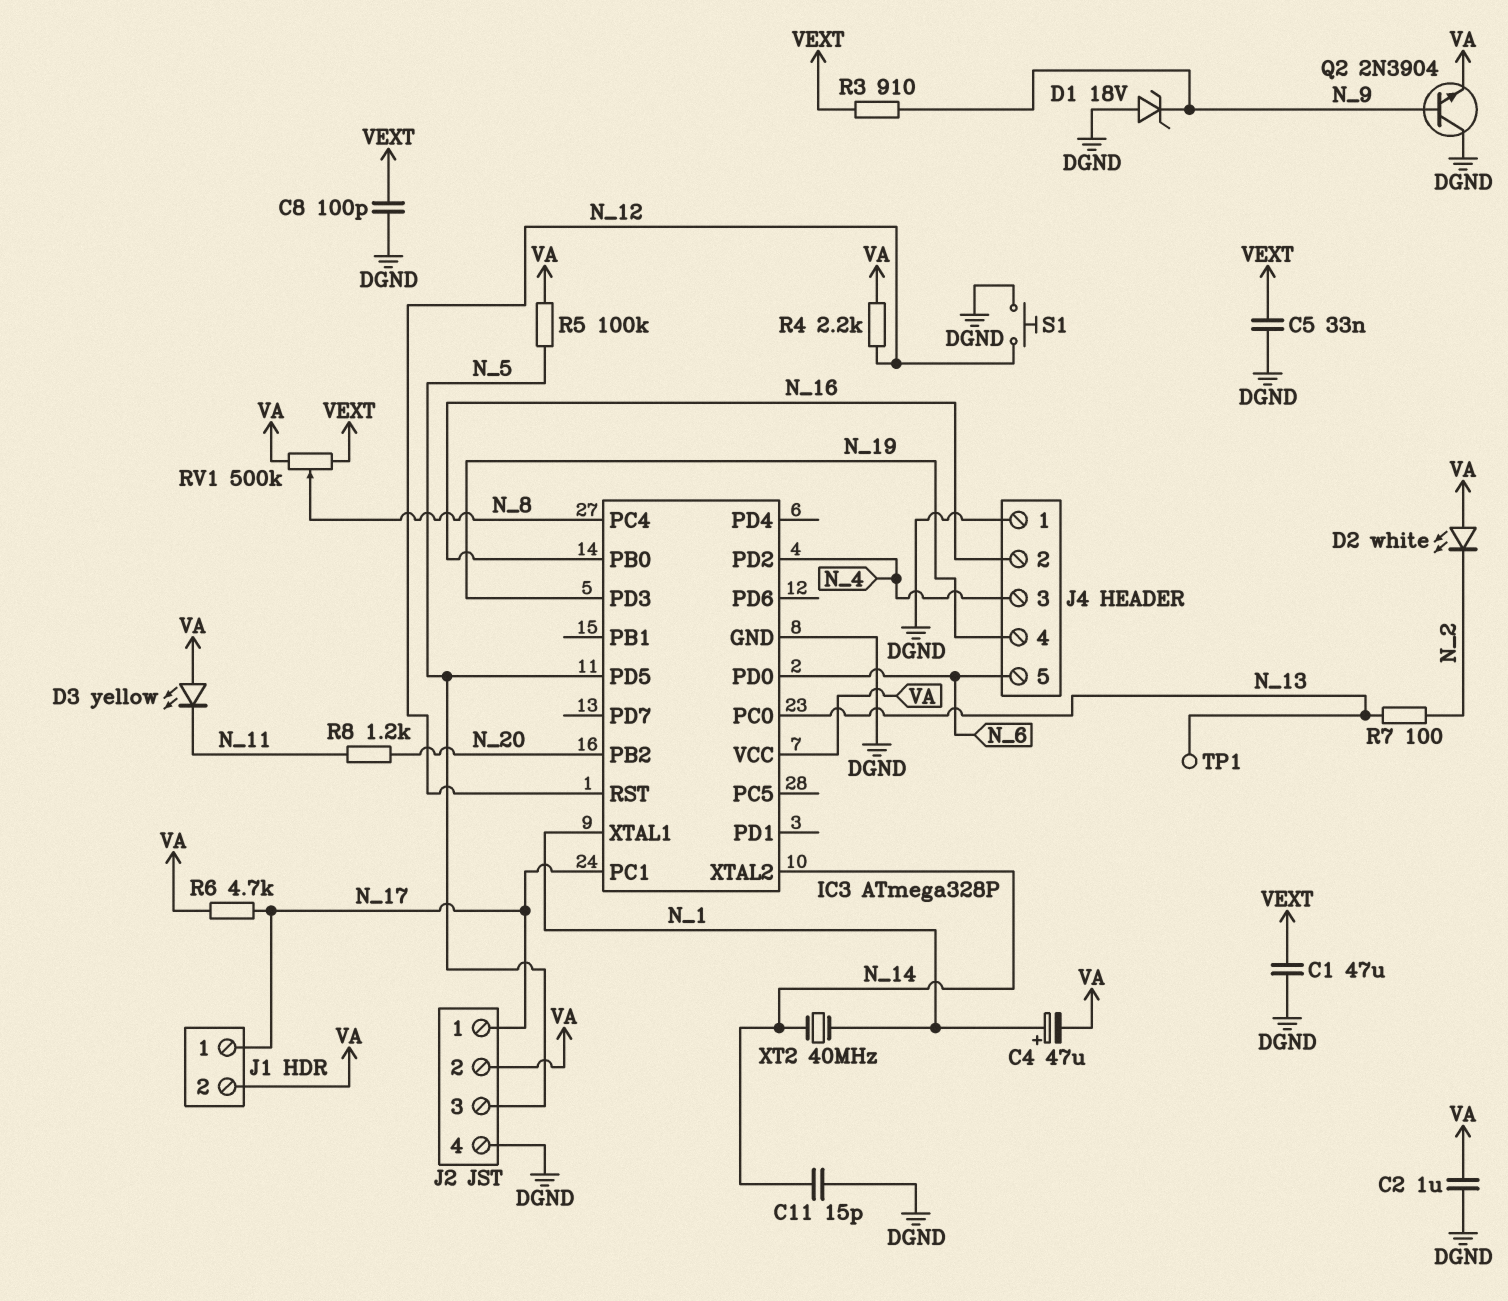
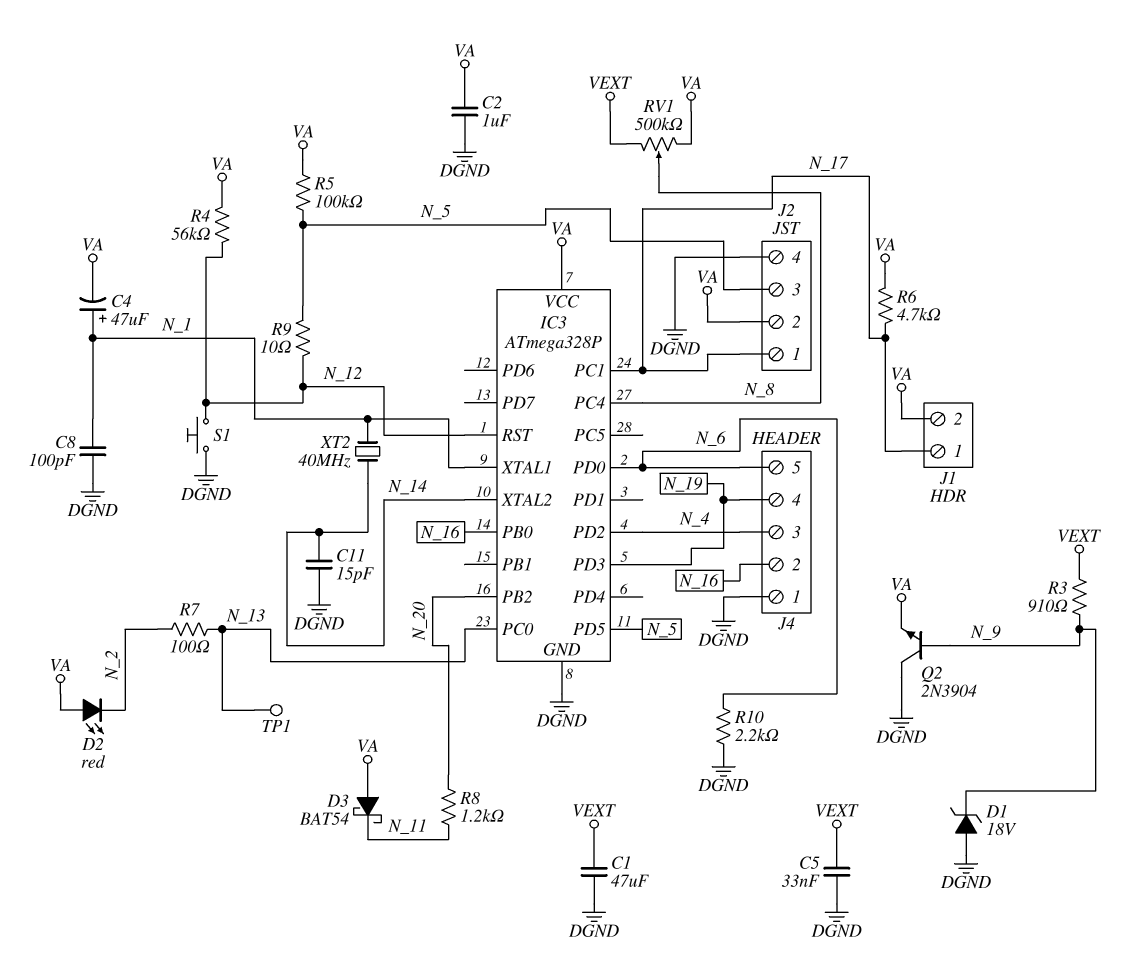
C8: 100pF (DGND, VEXT) -> 100pF (DGND, N_1)
D2: LED white (A VA, K N_2) -> LED red (A VA, K N_2)
D3: LED yellow (A VA, K N_11) -> schottky BAT54 (A VA, K N_11)
R4: 2.2k (N_12, VA) -> 56k (N_12, VA)
R9: none -> 10 (N_5, N_12)
R10: none -> 2.2k (DGND, N_6)

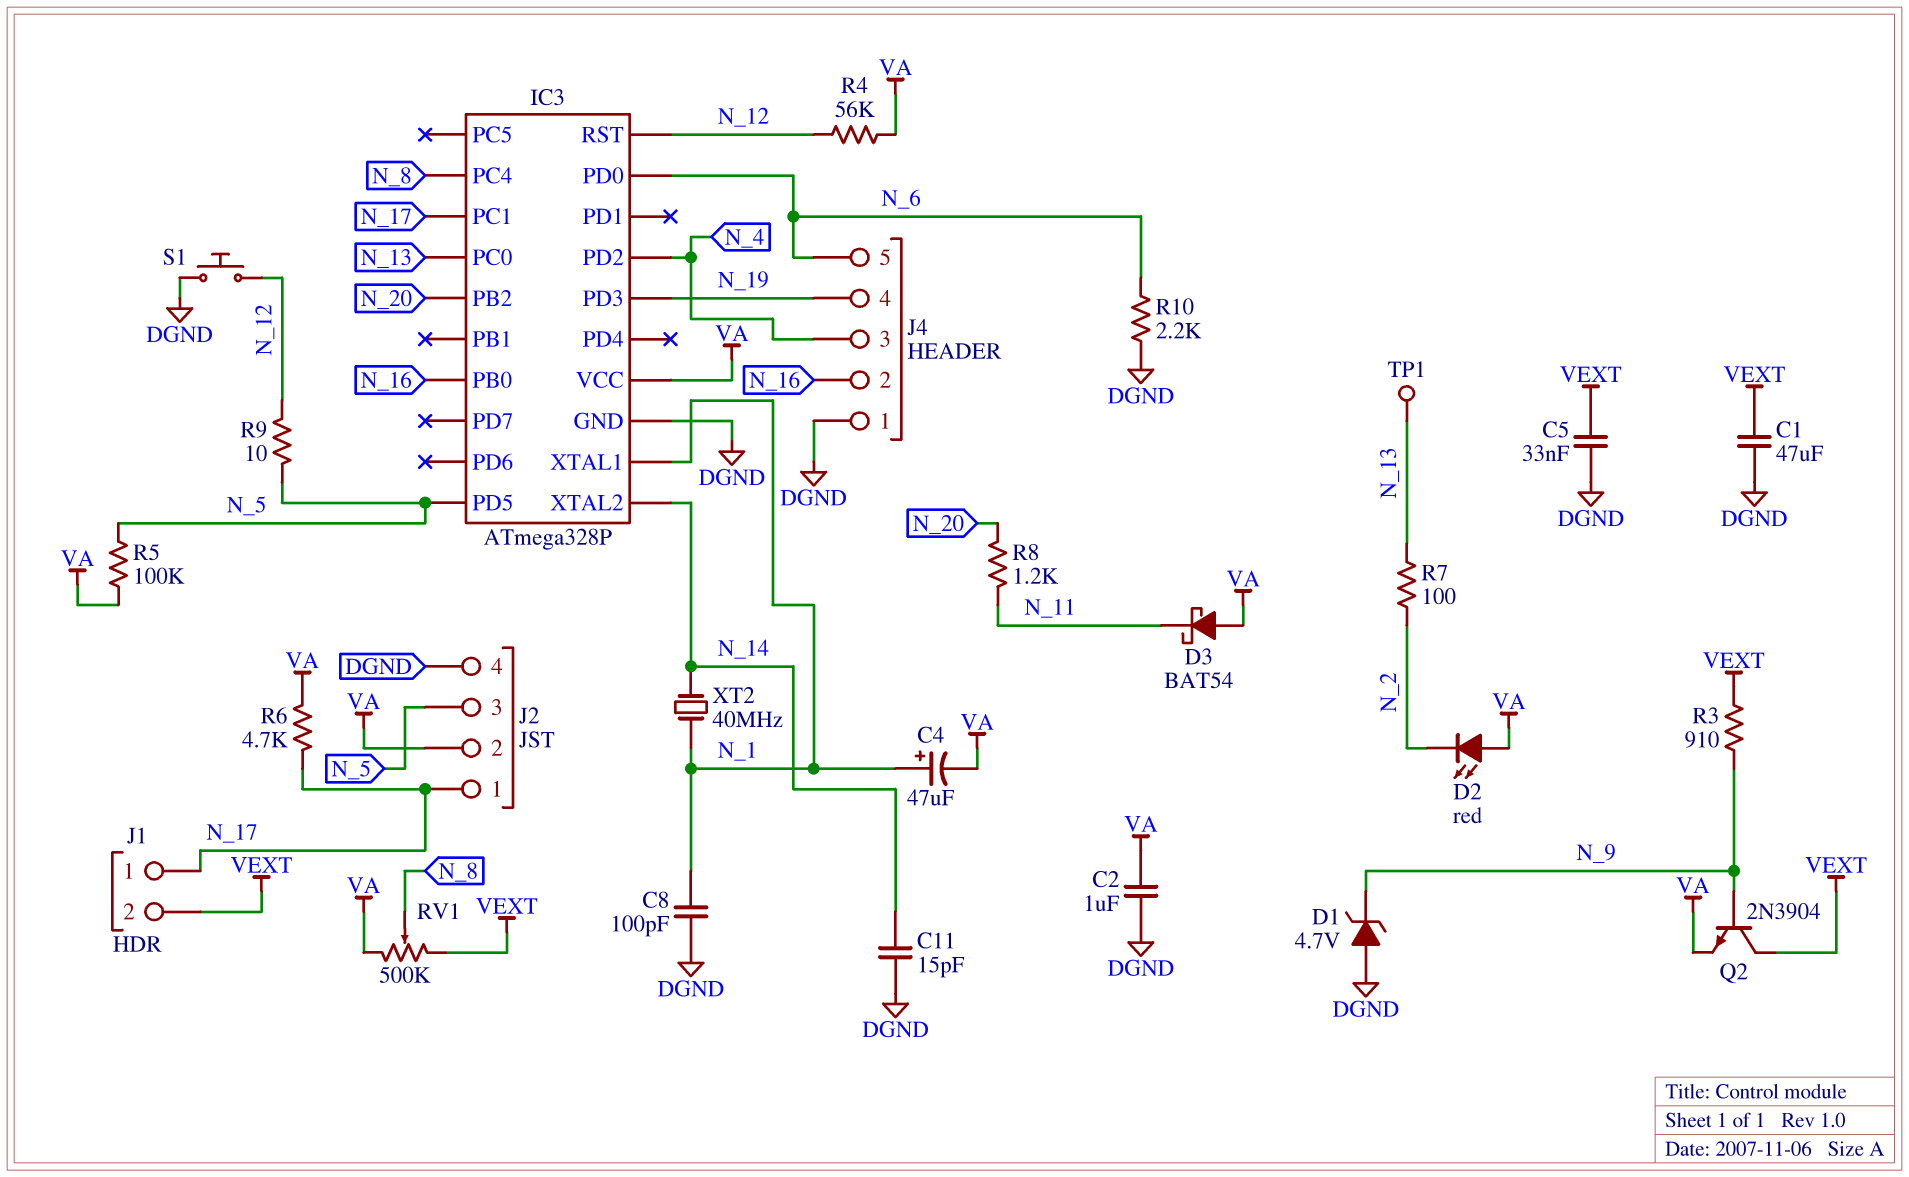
D1: zener 18V (A DGND, K N_9) -> zener 4.7V (A DGND, K N_9)
J1 pin 2: VA -> VEXT
Q2: NPN 2N3904 (B N_9, C DGND, E VA) -> NPN 2N3904 (B N_9, C VEXT, E VA)

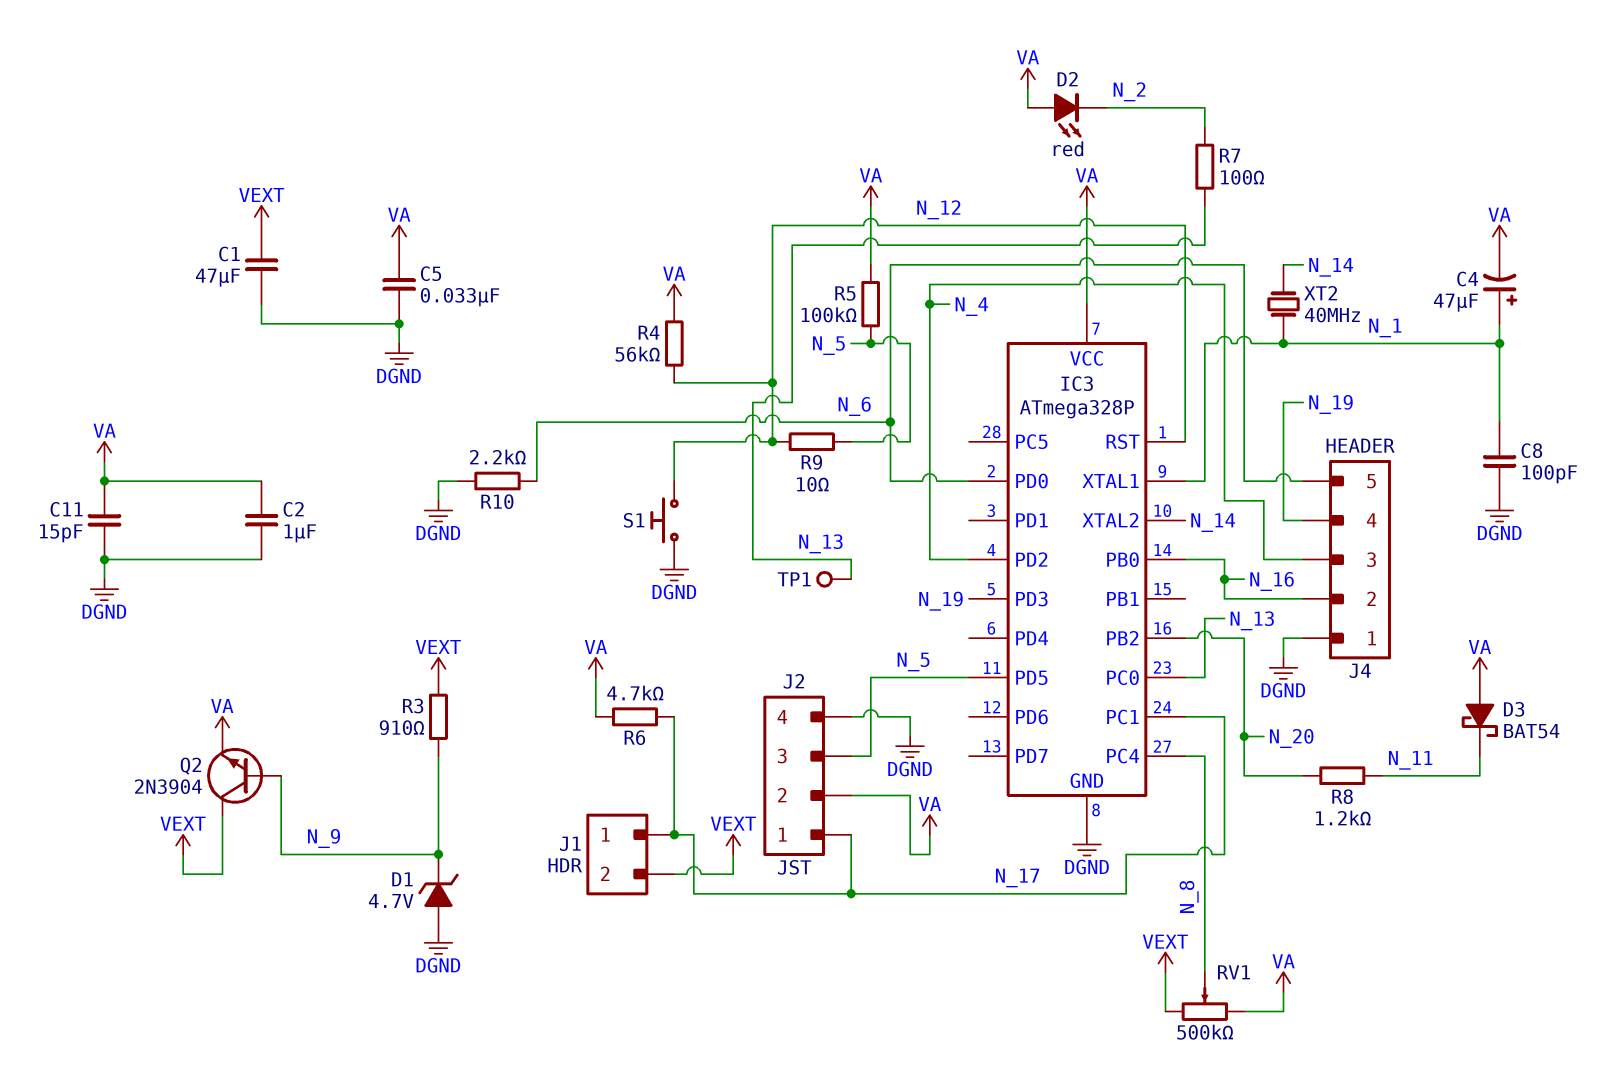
C5: 33nF (DGND, VEXT) -> 33nF (DGND, VA)
C11: 15pF (DGND, N_14) -> 15pF (DGND, VA)

